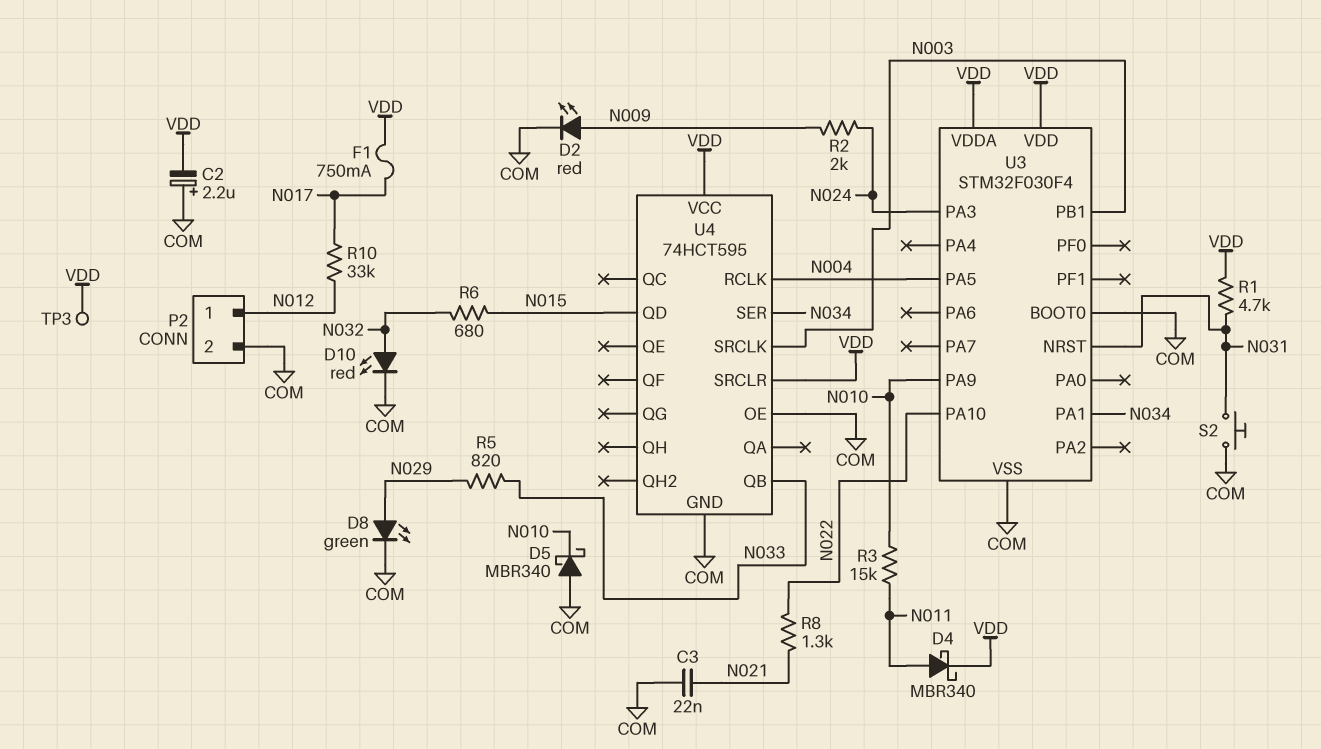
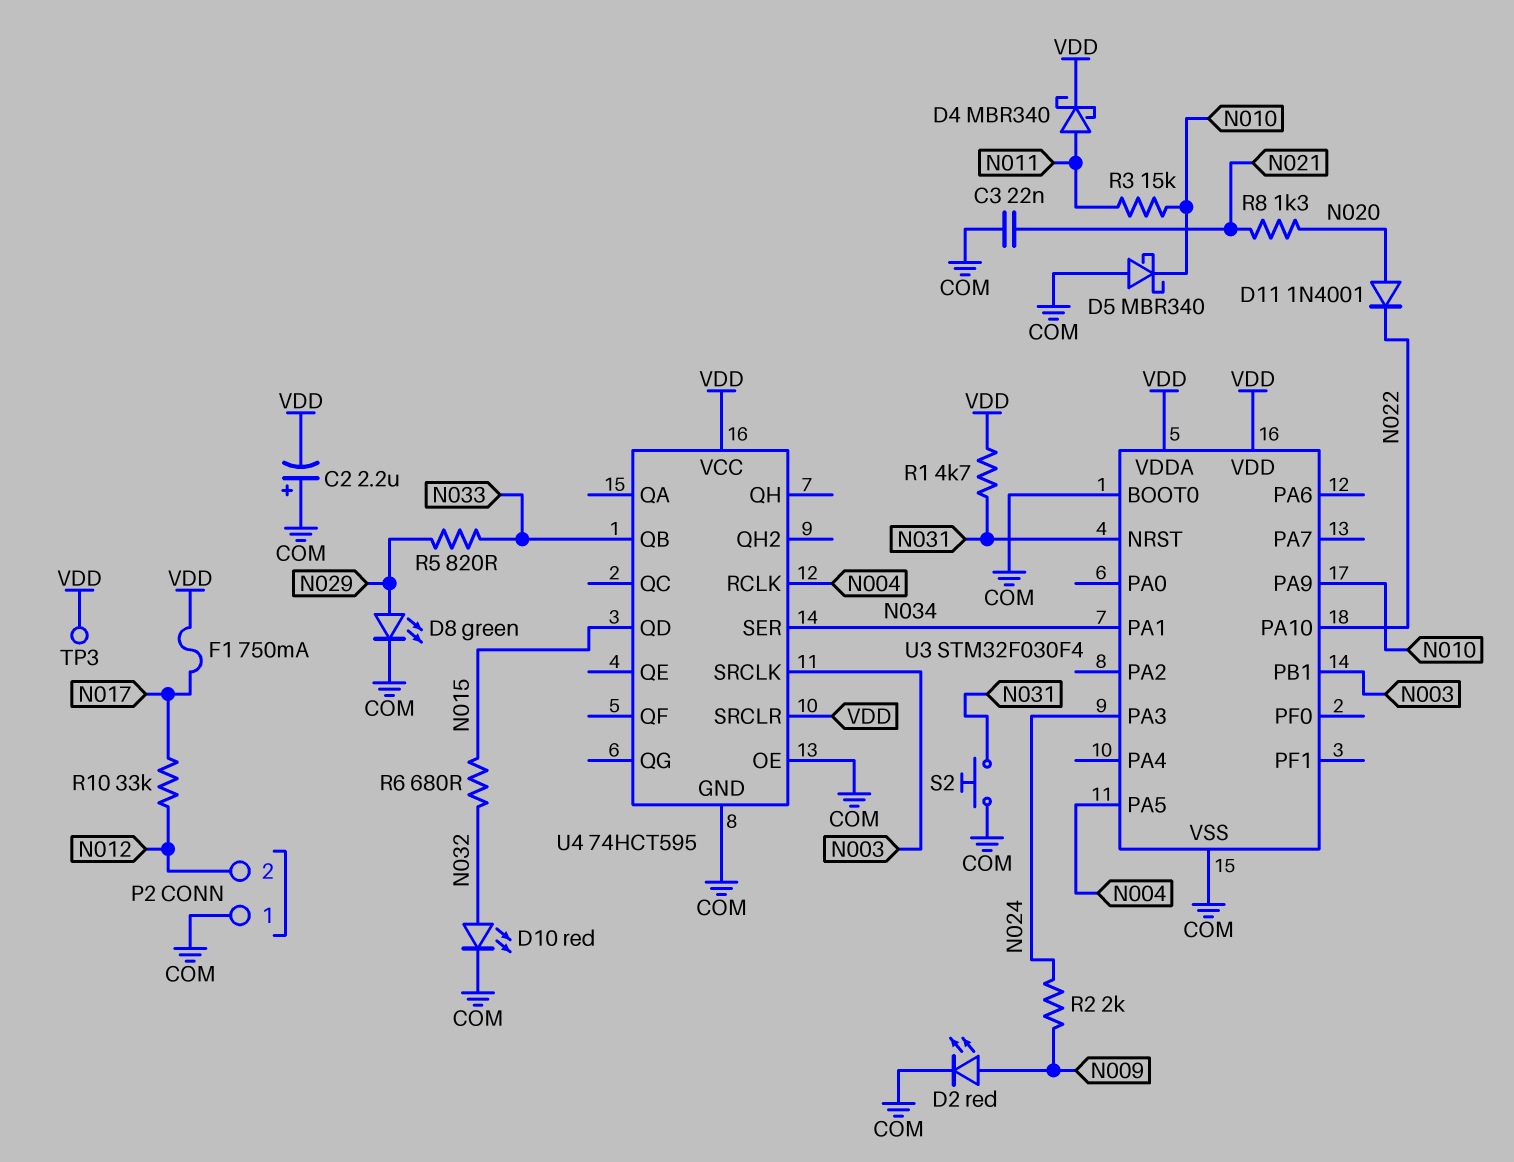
D11: none -> diode 1N4001 (A N020, K N022)
P2 pin 1: N012 -> COM
P2 pin 2: COM -> N012
R8: 1.3k (N021, N022) -> 1.3k (N020, N021)

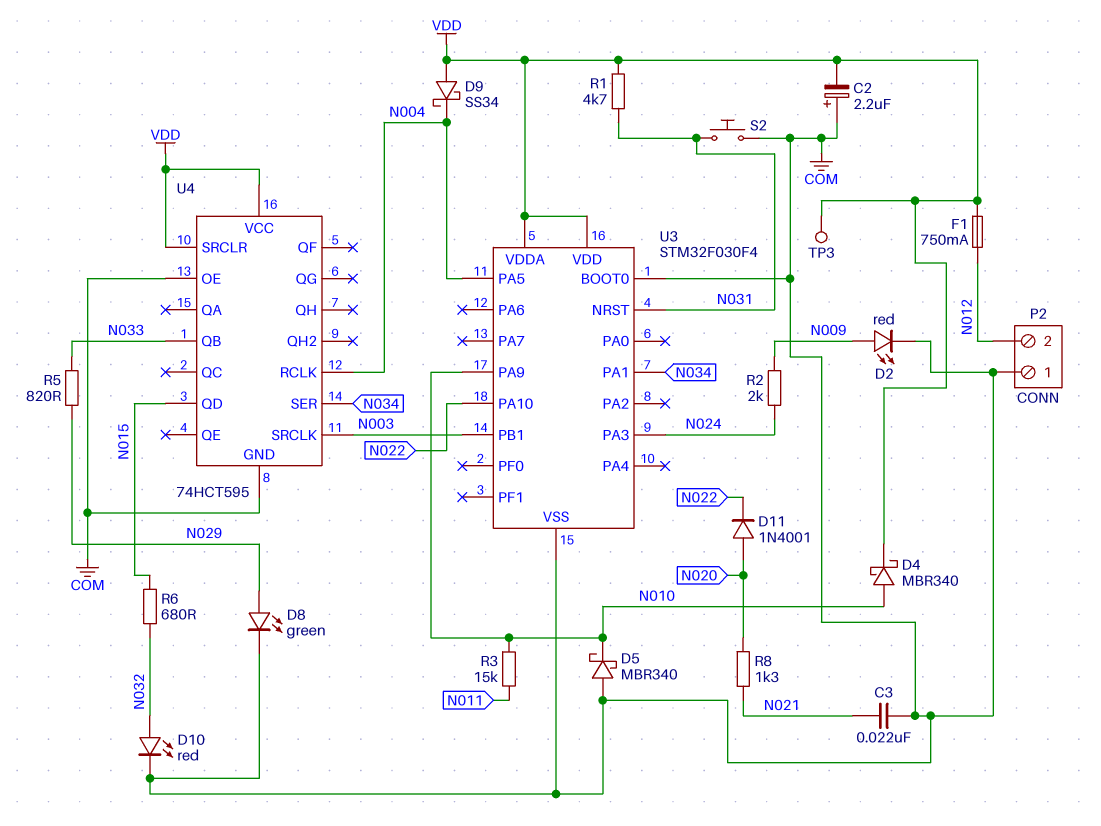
D4: schottky MBR340 (A N011, K VDD) -> schottky MBR340 (A N010, K VDD)
D9: none -> schottky SS34 (A VDD, K N004)
F1: 750mA (N017, VDD) -> 750mA (N012, VDD)
R10: 33k (N012, N017) -> none

